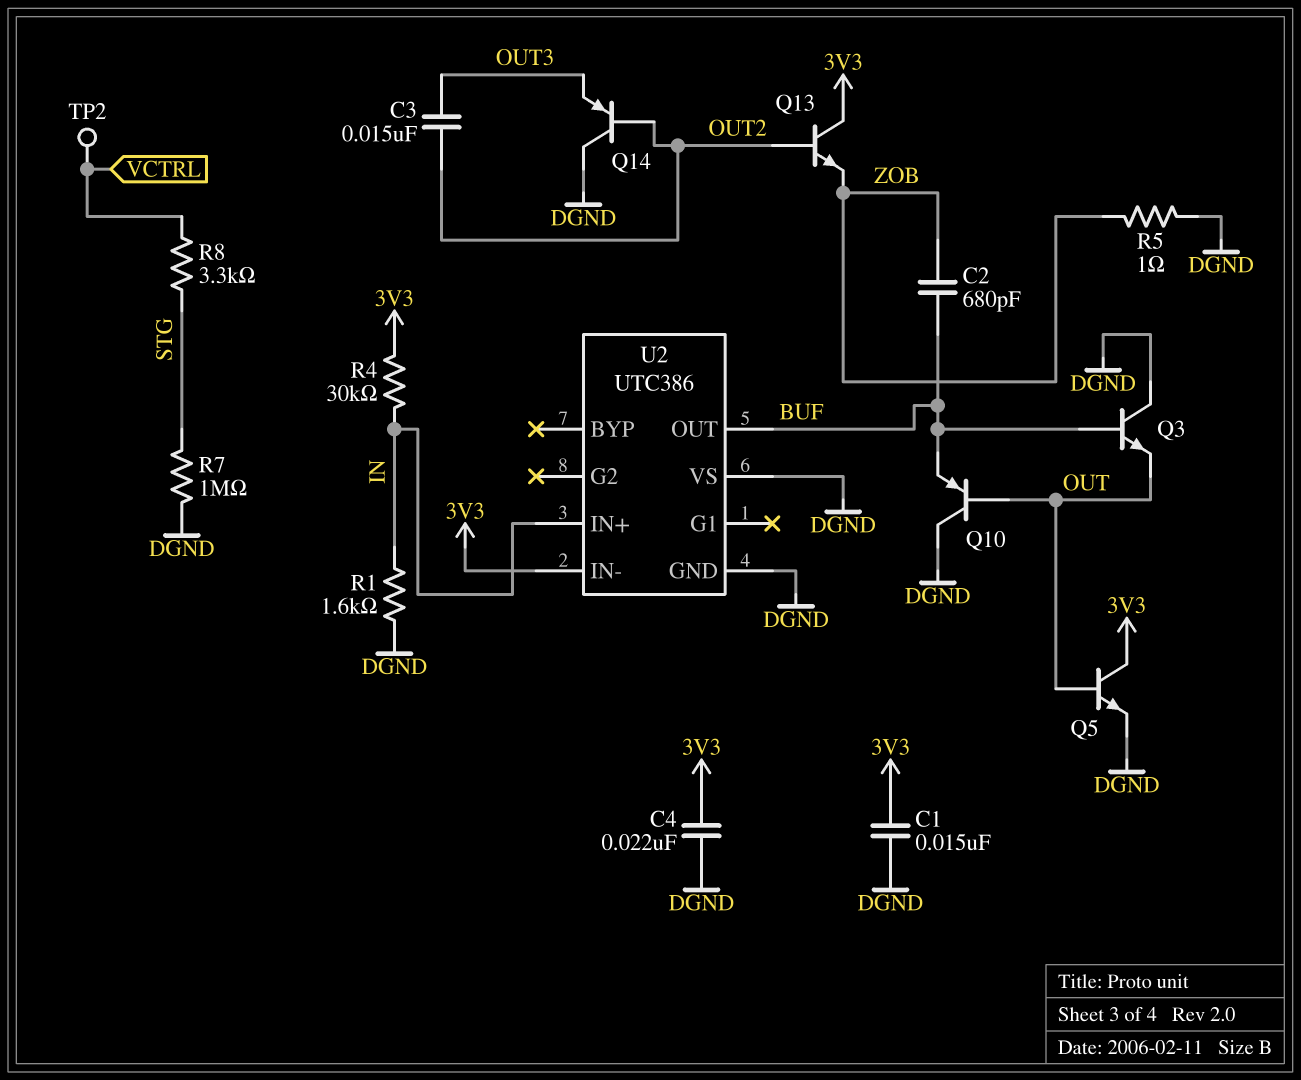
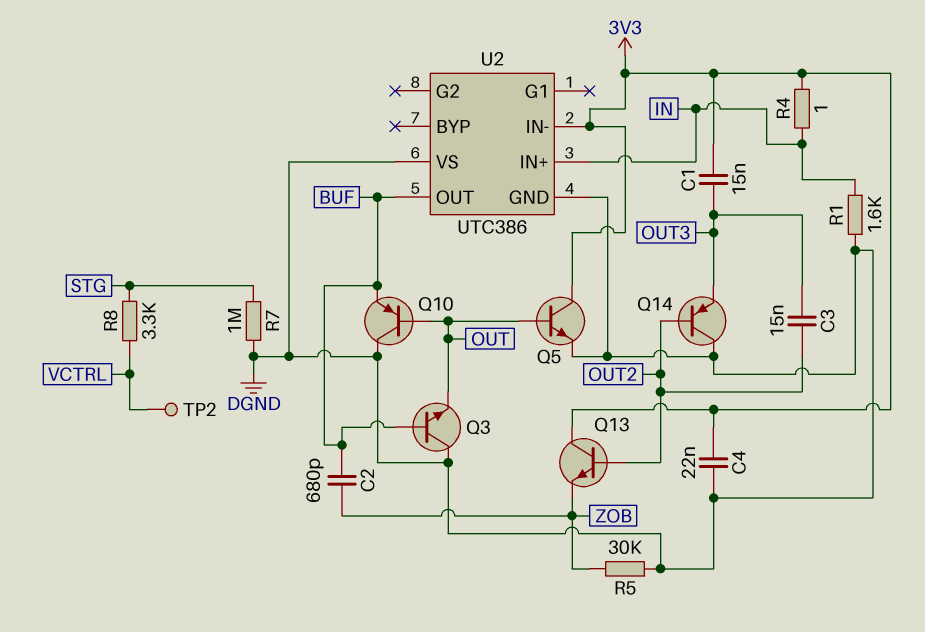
C1: 15nF (3V3, DGND) -> 15nF (3V3, OUT3)
R4: 30k (3V3, IN) -> 1 (3V3, IN)
R5: 1 (DGND, ZOB) -> 30k (DGND, ZOB)

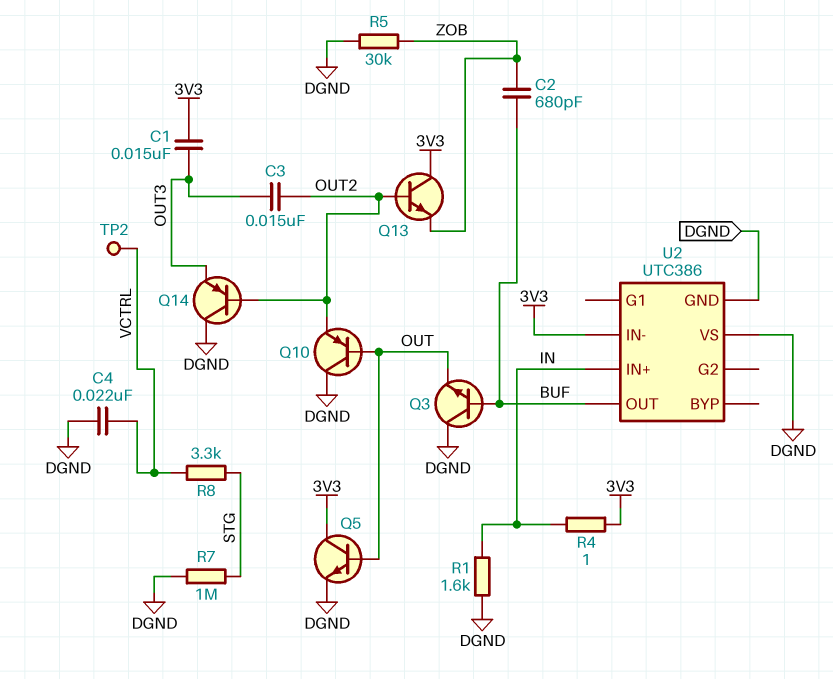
C4: 22nF (3V3, DGND) -> 22nF (DGND, VCTRL)
Q10: PNP (B OUT, C DGND, E BUF) -> PNP (B OUT, C DGND, E OUT2)

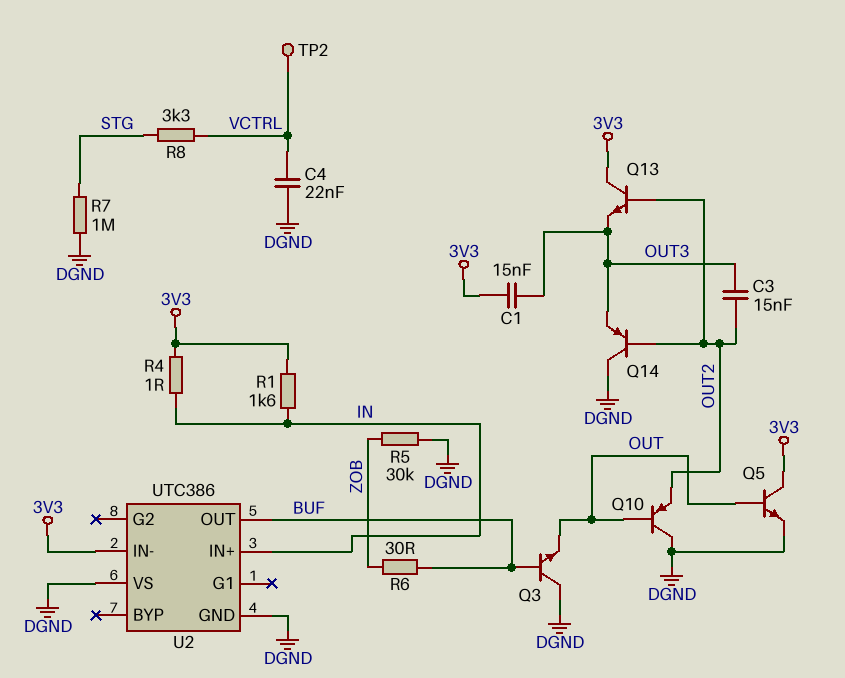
C2: 680pF (BUF, ZOB) -> none
Q13: NPN (B OUT2, C 3V3, E ZOB) -> NPN (B OUT2, C 3V3, E OUT3)
R1: 1.6k (DGND, IN) -> 1.6k (3V3, IN)
R6: none -> 30 (BUF, ZOB)

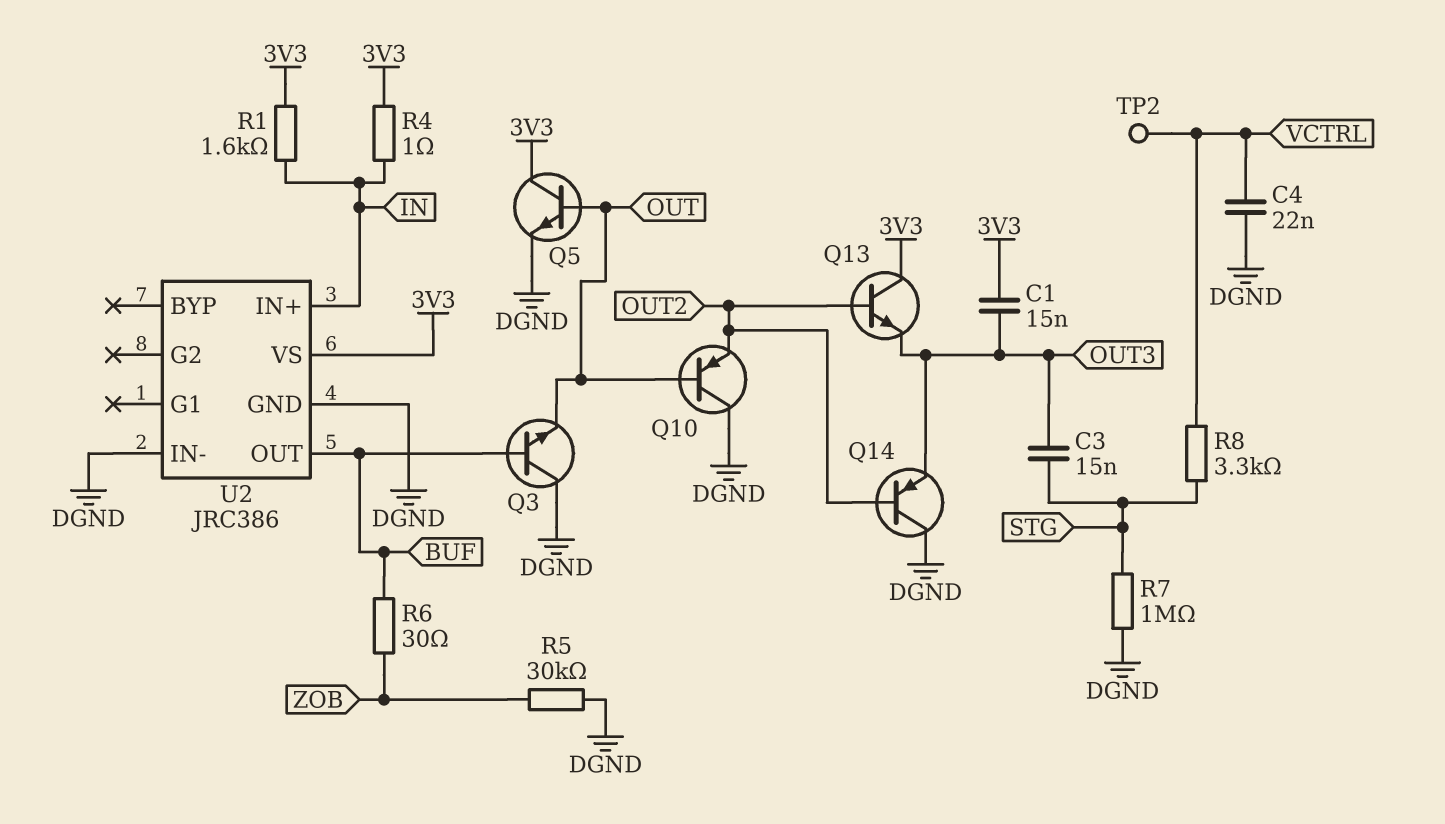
C3: 15nF (OUT2, OUT3) -> 15nF (OUT3, STG)
U2: UTC386 -> JRC386
U2 pin IN-: 3V3 -> DGND
U2 pin VS: DGND -> 3V3

